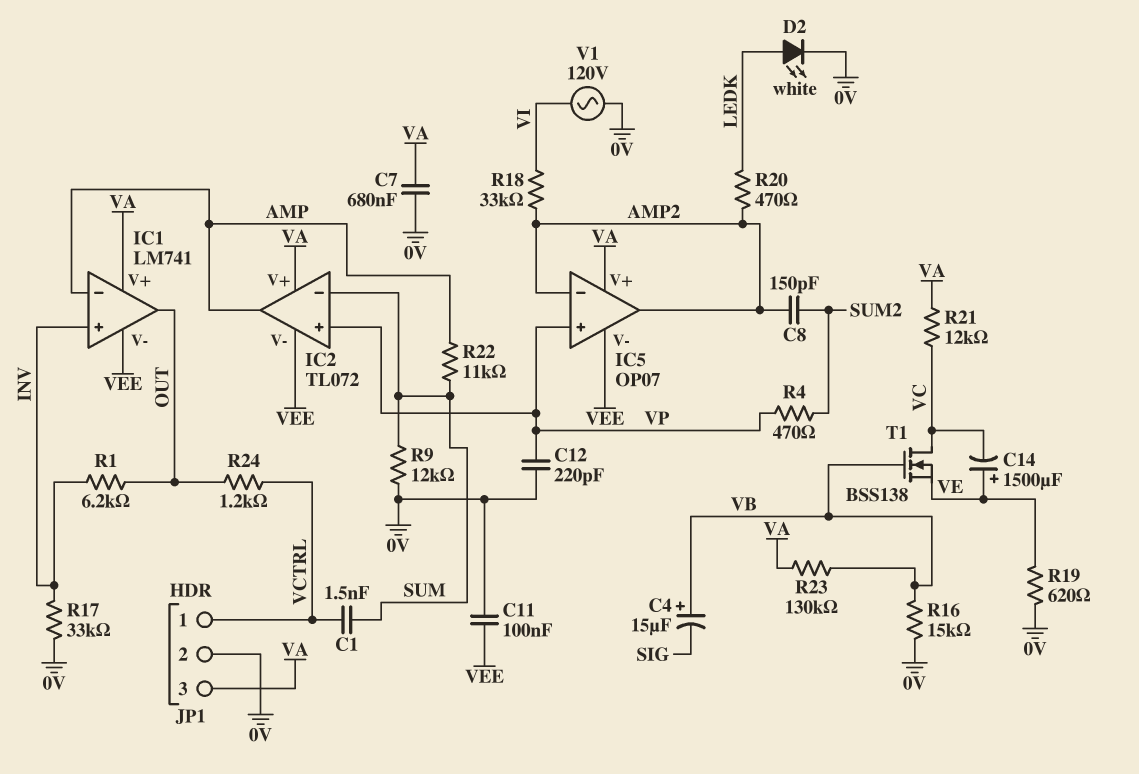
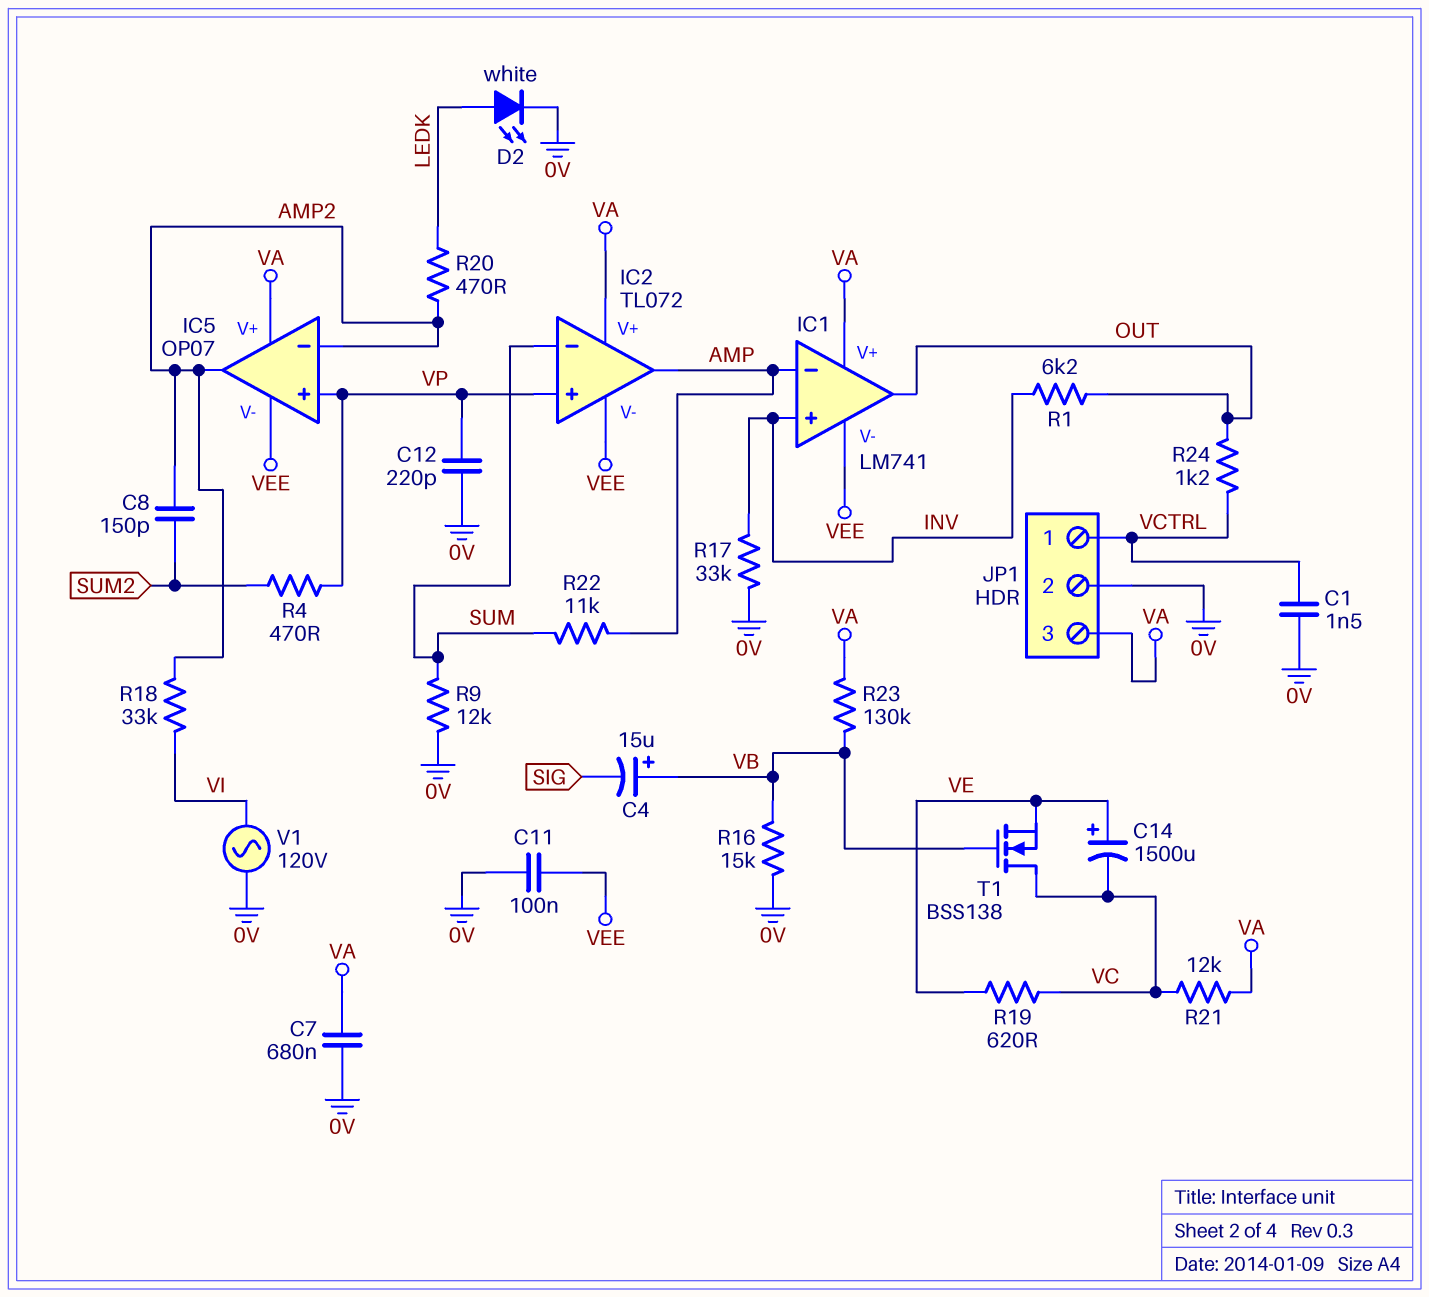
C1: 1.5nF (SUM, VCTRL) -> 1.5nF (0V, VCTRL)
R19: 620 (0V, VE) -> 620 (VC, VE)

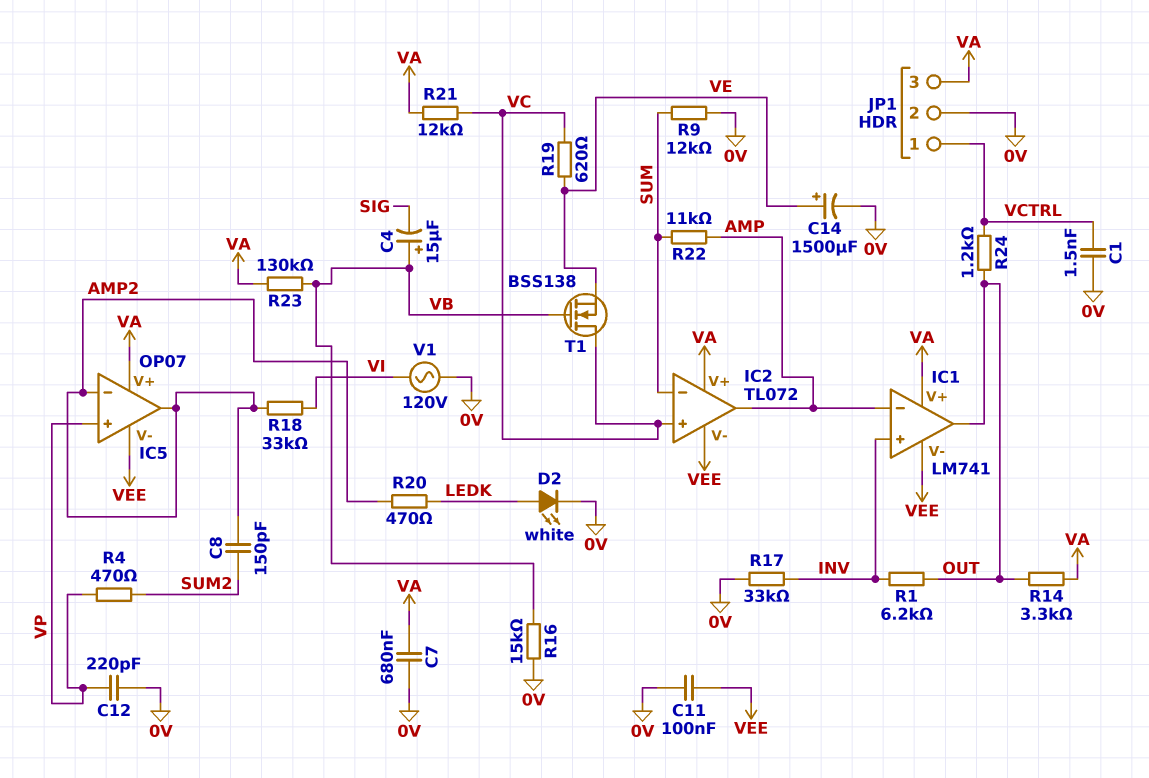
C14: 1500uF (plus VE, minus VC) -> 1500uF (plus VE, minus 0V)
IC2 pin in+: VP -> VC
R14: none -> 3.3k (OUT, VA)

